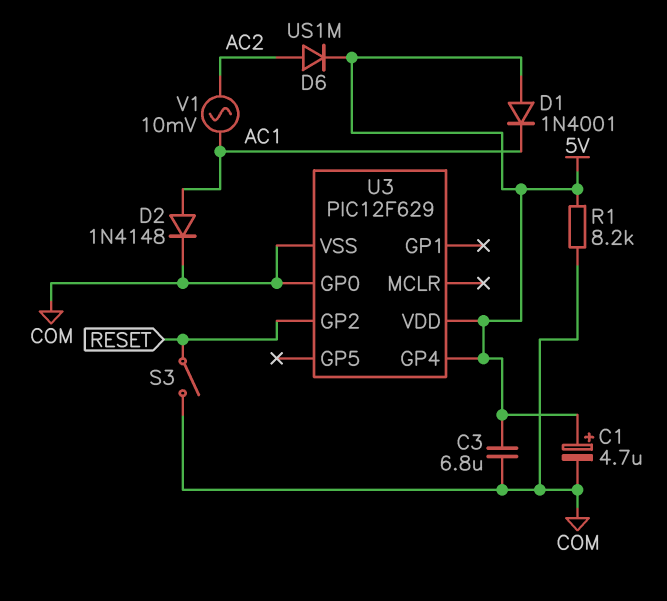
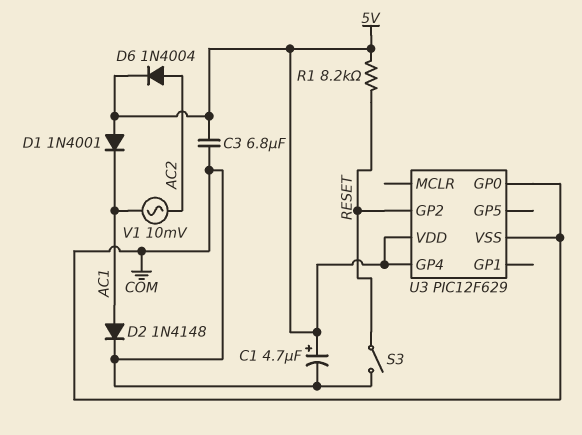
D6: diode US1M (A AC2, K 5V) -> diode 1N4004 (A AC2, K 5V)
R1: 8.2k (5V, COM) -> 8.2k (5V, RESET)

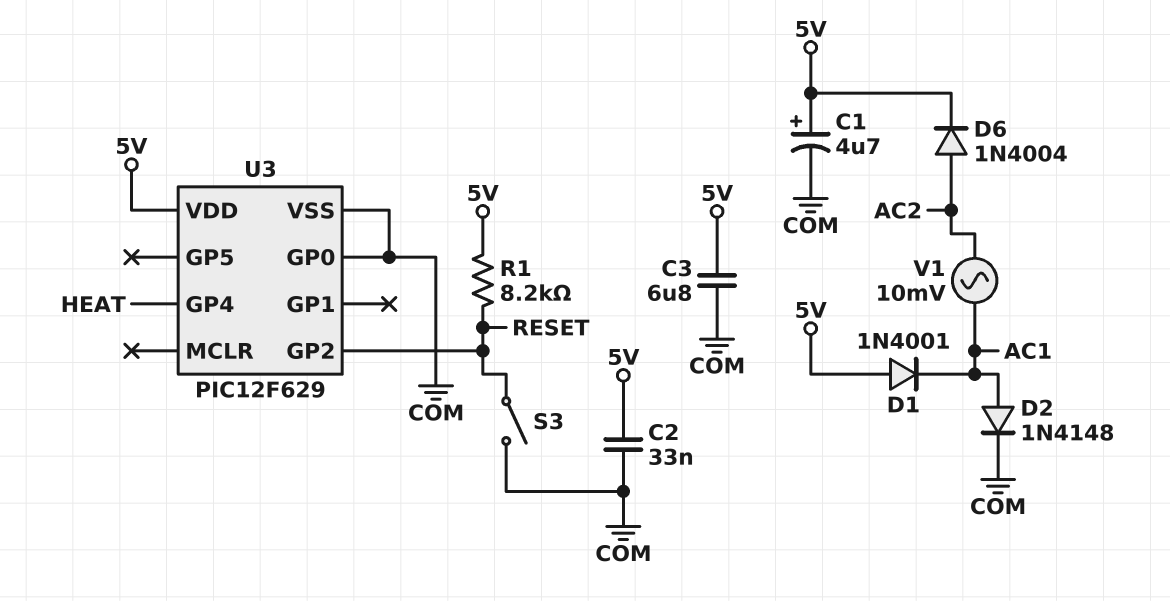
C2: none -> 33nF (5V, COM)
U3 pin GP4: 5V -> HEAT

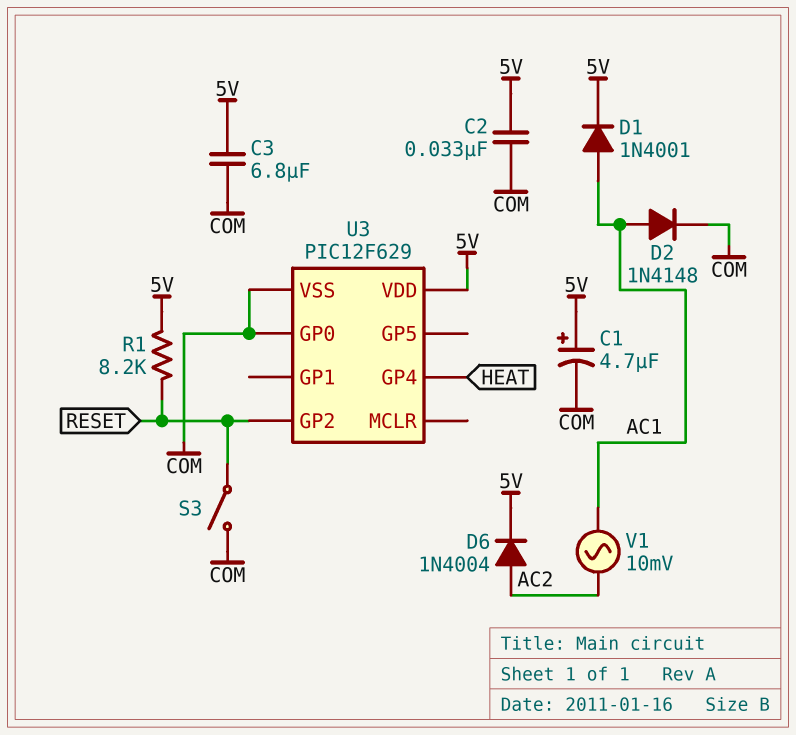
D1: diode 1N4001 (A 5V, K AC1) -> diode 1N4001 (A AC1, K 5V)

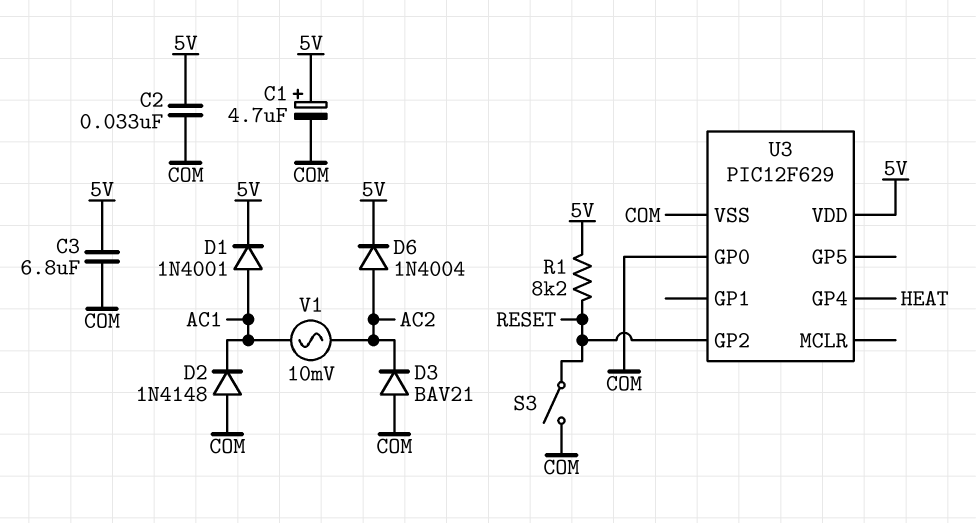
D2: diode 1N4148 (A AC1, K COM) -> diode 1N4148 (A COM, K AC1)
D3: none -> diode BAV21 (A COM, K AC2)

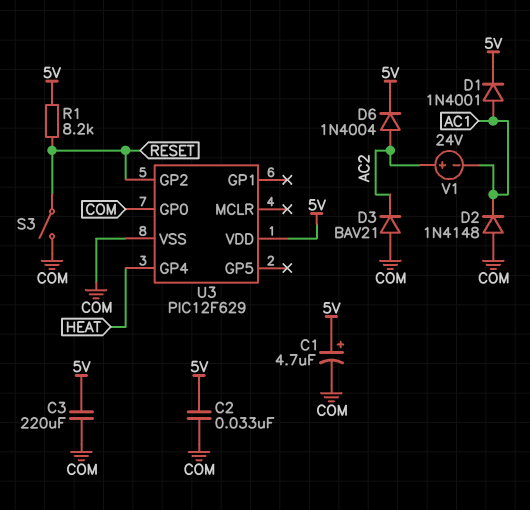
C3: 6.8uF (5V, COM) -> 220uF (5V, COM)
V1: AC 10mV (AC1, AC2) -> 24V (plus AC2, minus AC1)

